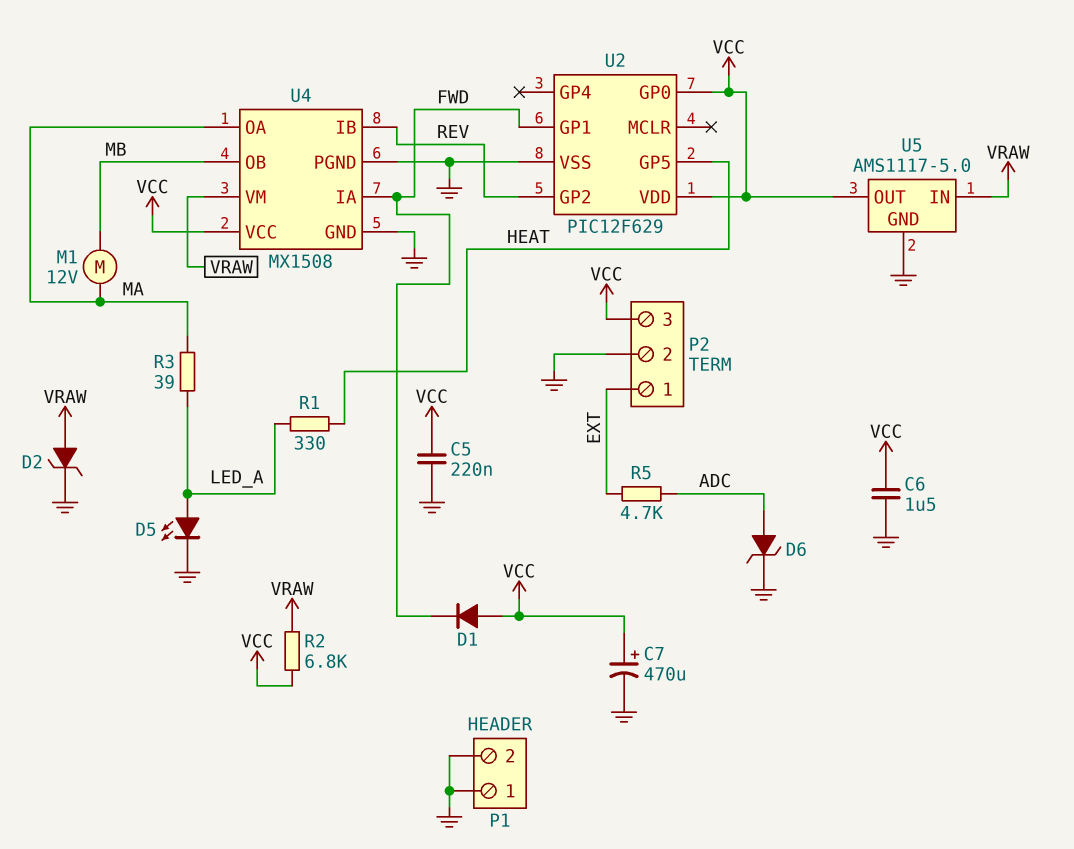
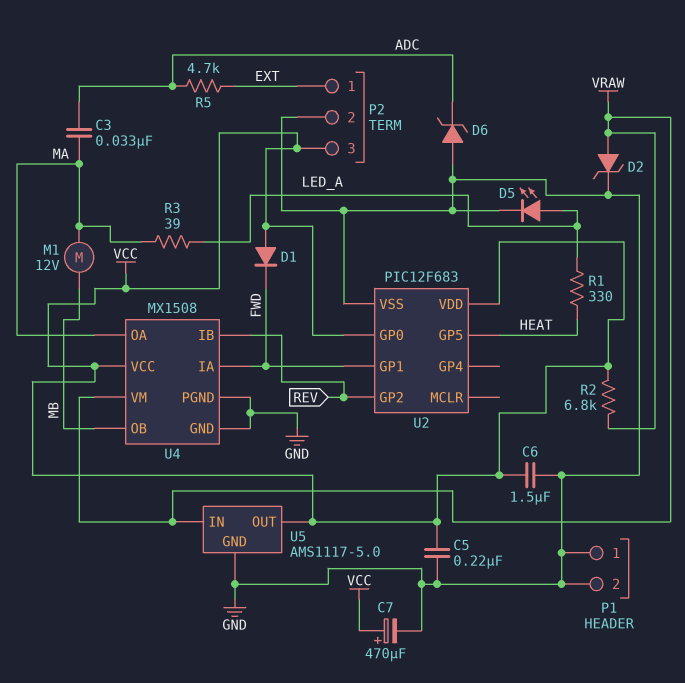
C3: none -> 33nF (ADC, MA)
D6: zener (A ADC, K GND) -> zener (A GND, K ADC)
U2: PIC12F629 -> PIC12F683

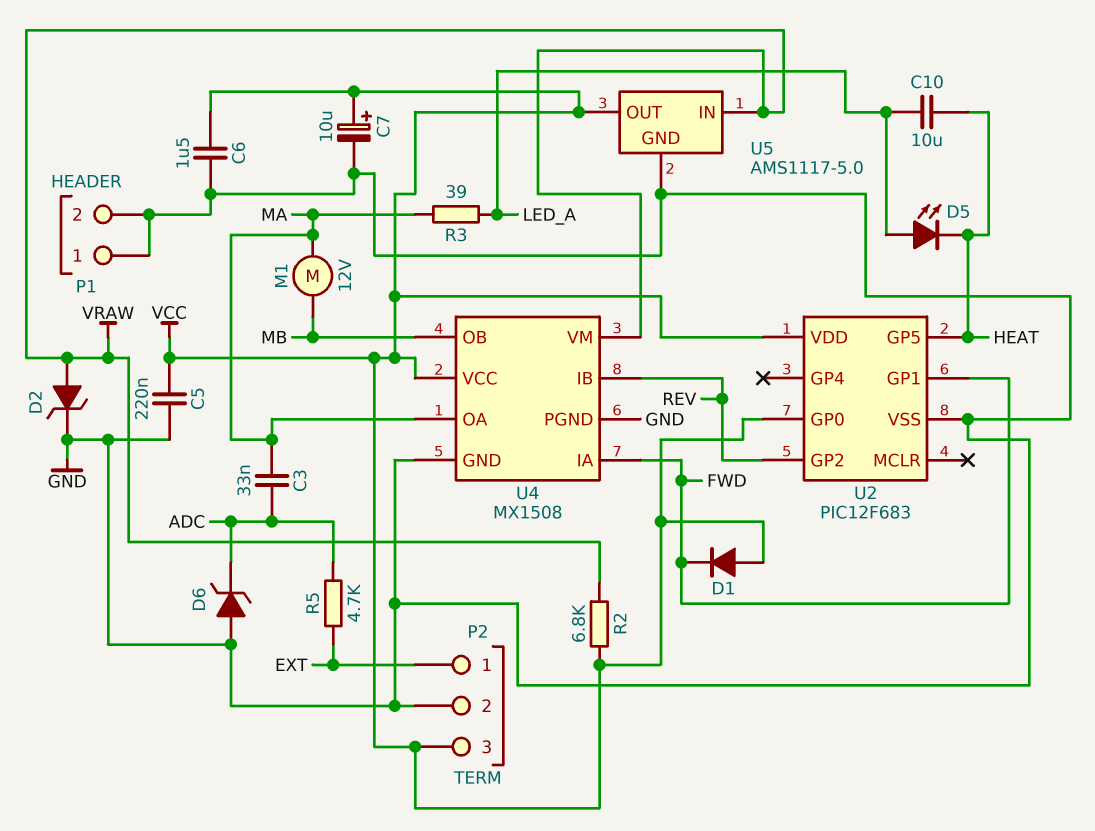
C7: 470uF (plus VCC, minus GND) -> 10uF (plus VCC, minus GND)
C10: none -> 10uF (HEAT, LED_A)
D5: LED (A LED_A, K GND) -> LED (A LED_A, K HEAT)
R1: 330 (HEAT, LED_A) -> none

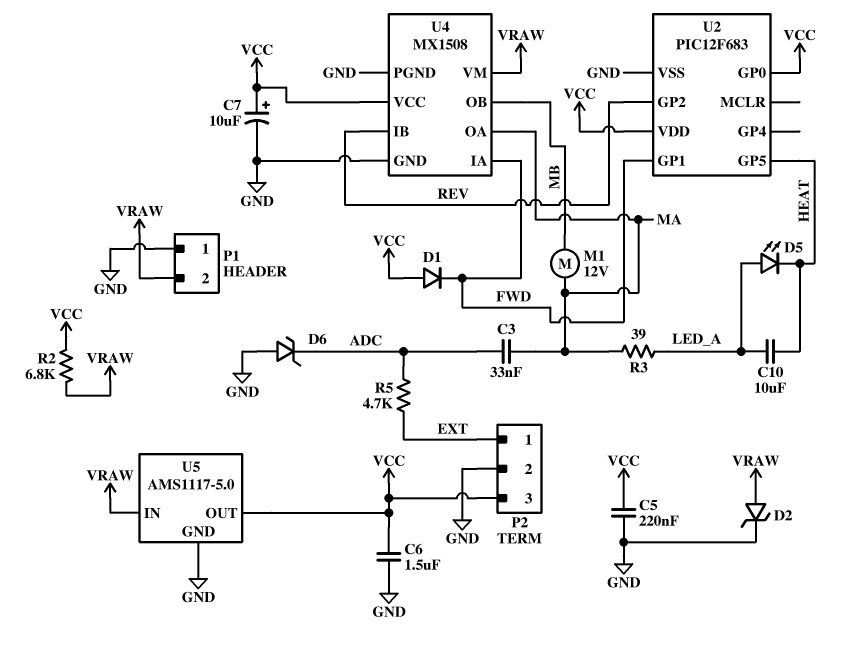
P1 pin 2: GND -> VRAW

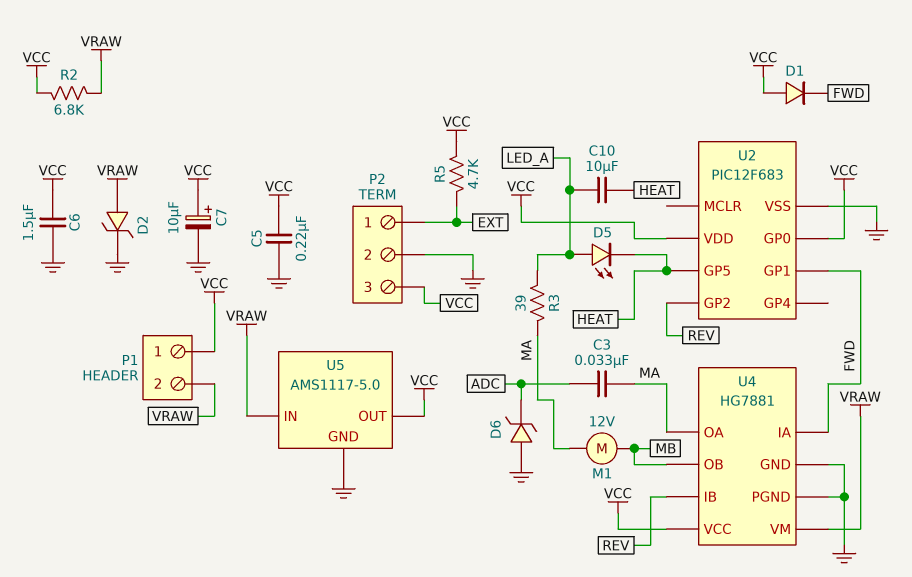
P1 pin 1: GND -> VCC
R5: 4.7k (ADC, EXT) -> 4.7k (EXT, VCC)
U4: MX1508 -> HG7881

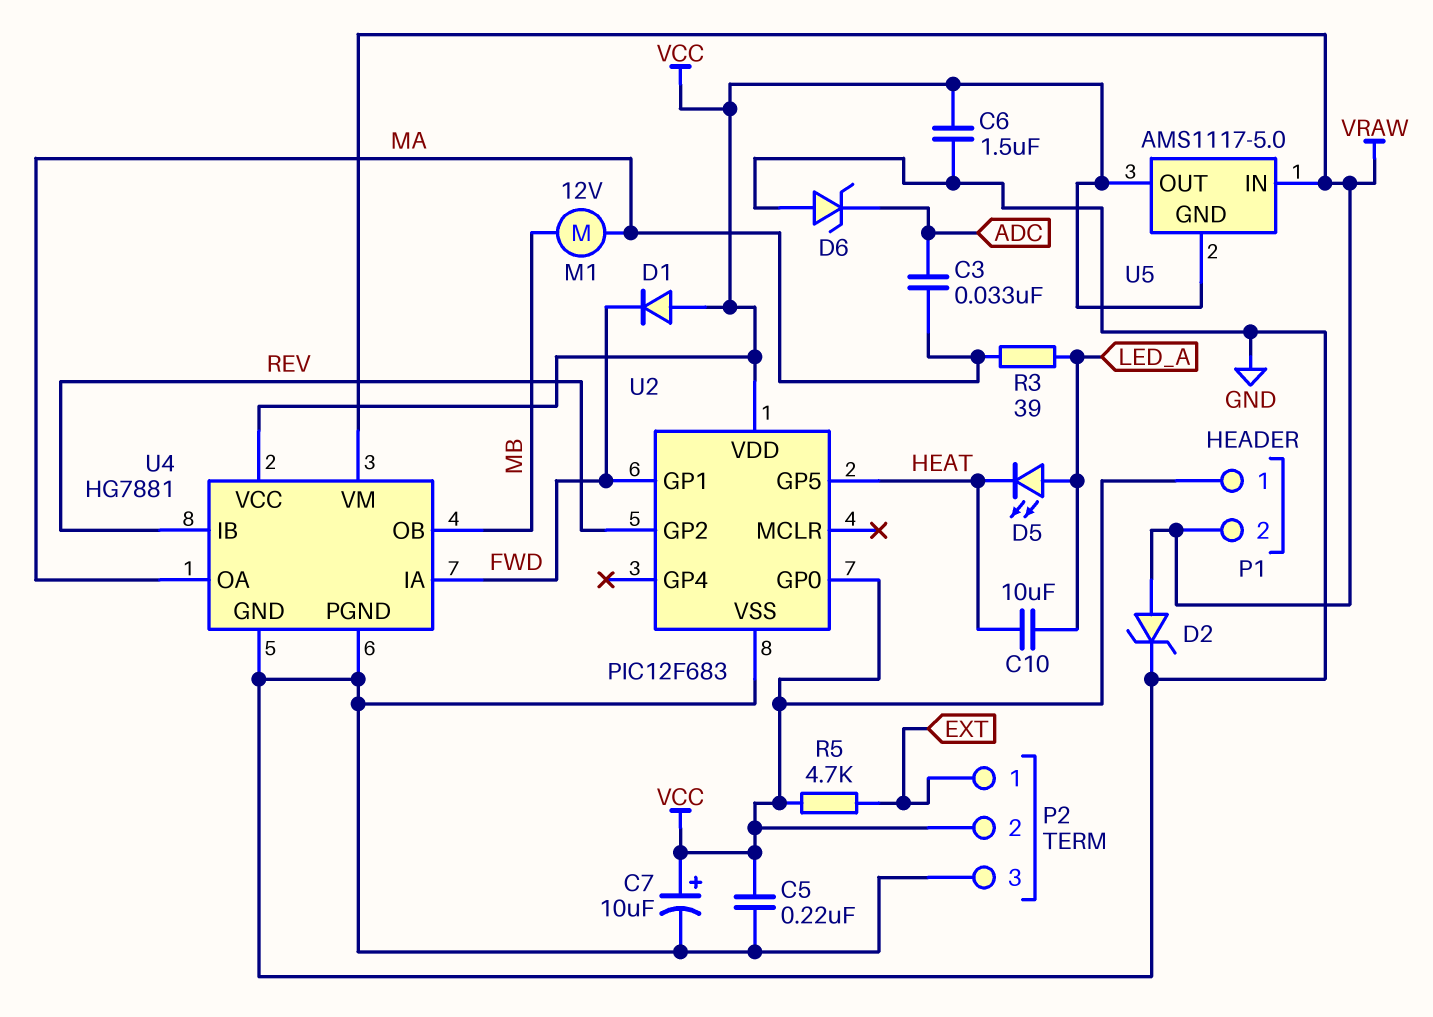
P2 pin 2: GND -> VCC
P2 pin 3: VCC -> GND
R2: 6.8k (VCC, VRAW) -> none
U5 pin GND: GND -> VCC

